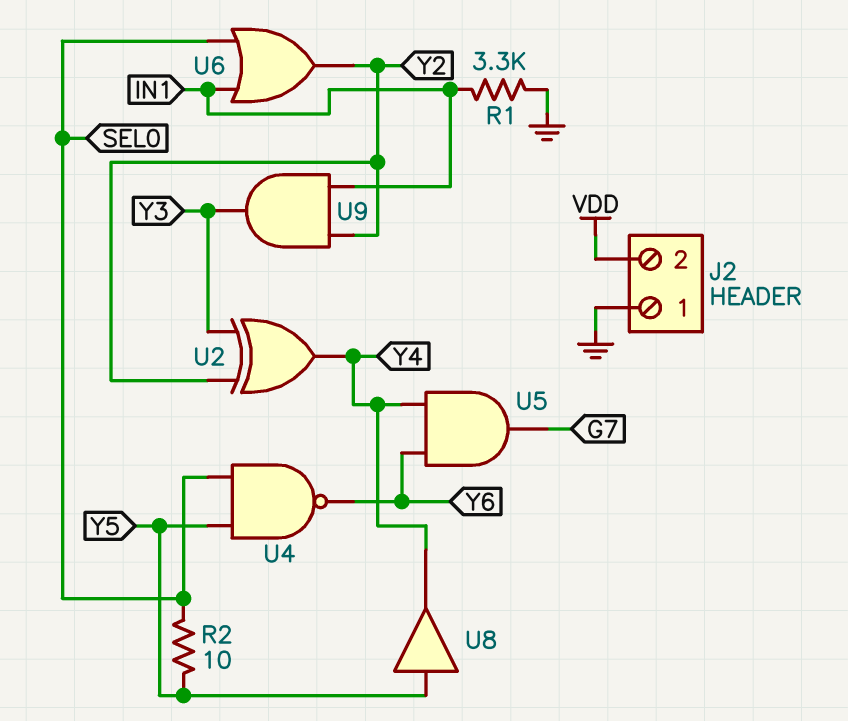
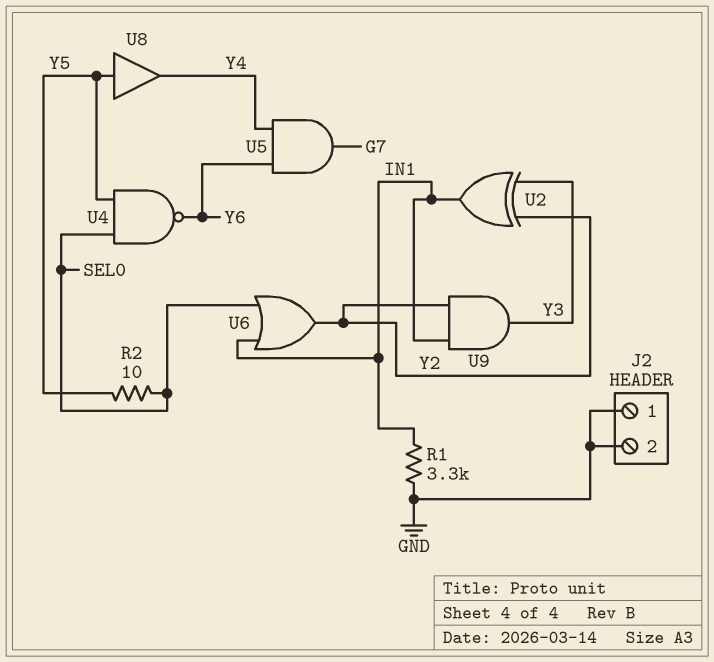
J2 pin 2: VDD -> GND
U2: XOR (in Y2, in Y3, out Y4) -> XOR (in Y2, in Y3, out IN1)

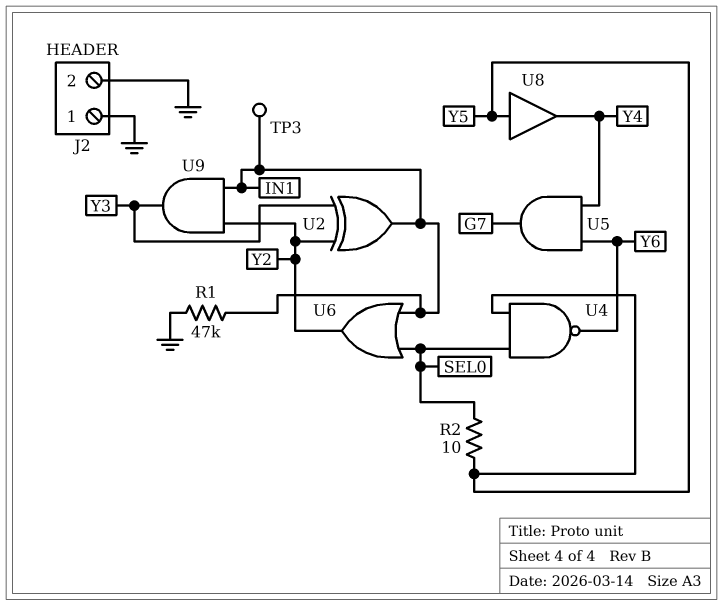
R1: 3.3k (GND, IN1) -> 47k (GND, IN1)
TP3: none -> test point (IN1)

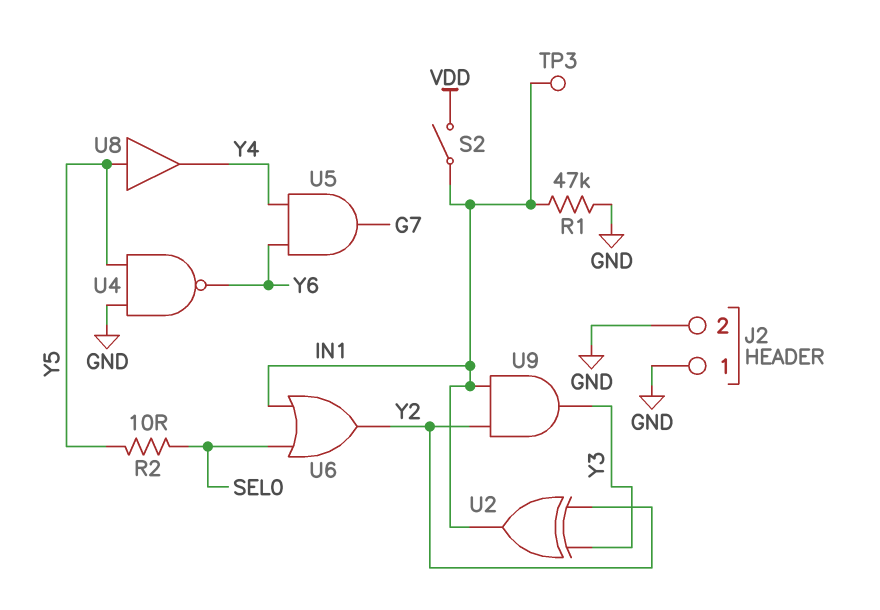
S2: none -> switch (IN1, VDD)
U4: NAND (in SEL0, in Y5, out Y6) -> NAND (in GND, in Y5, out Y6)

